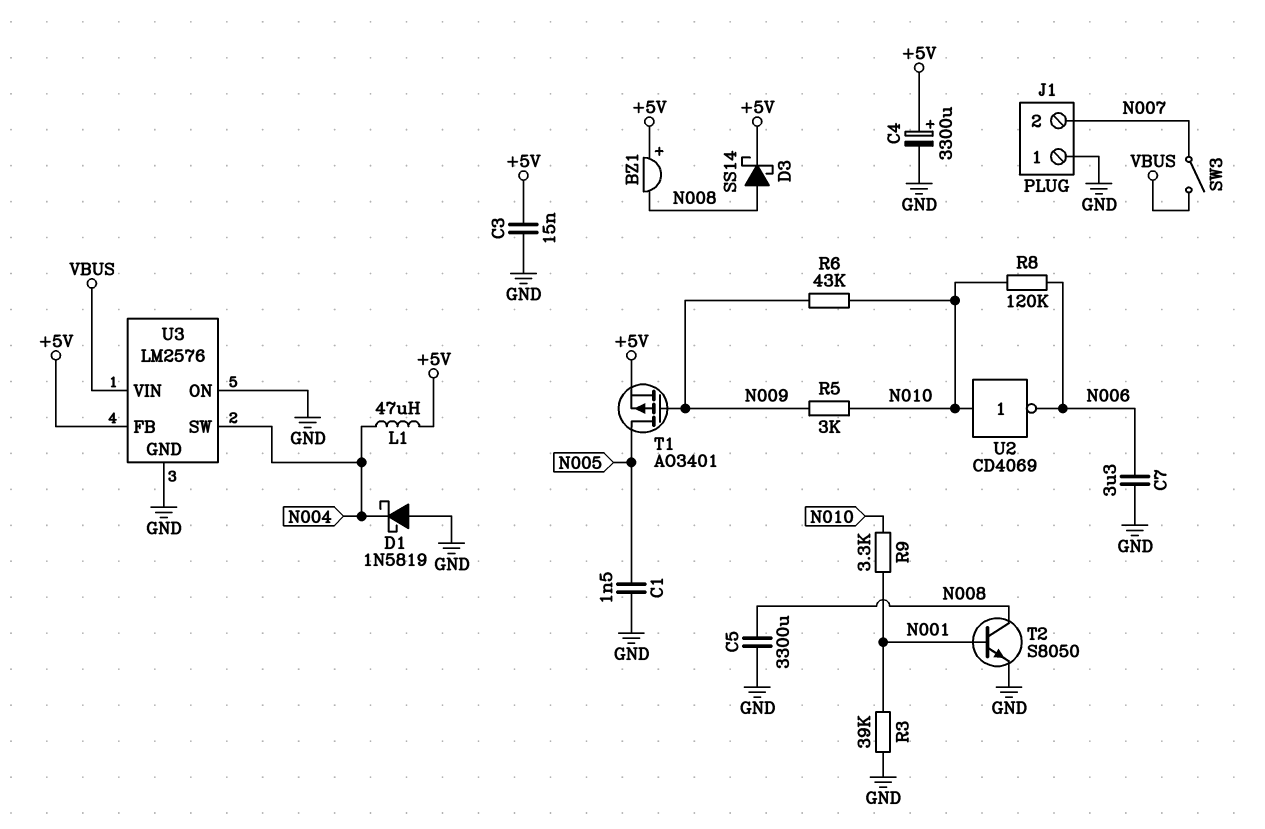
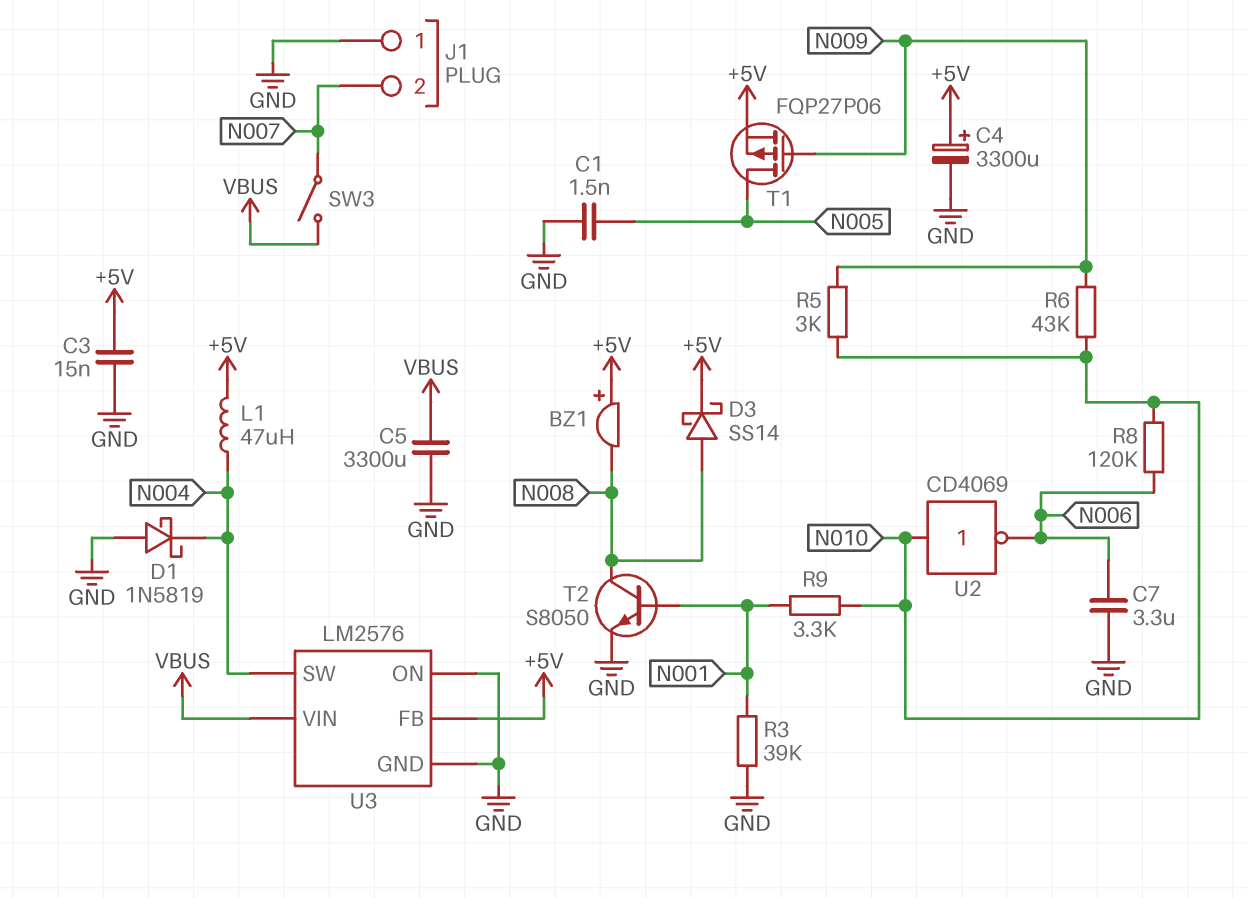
C5: 3300uF (GND, N008) -> 3300uF (GND, VBUS)
T1: PMOS AO3401 (G N009, D N005, S +5V) -> PMOS FQP27P06 (G N009, D N005, S +5V)

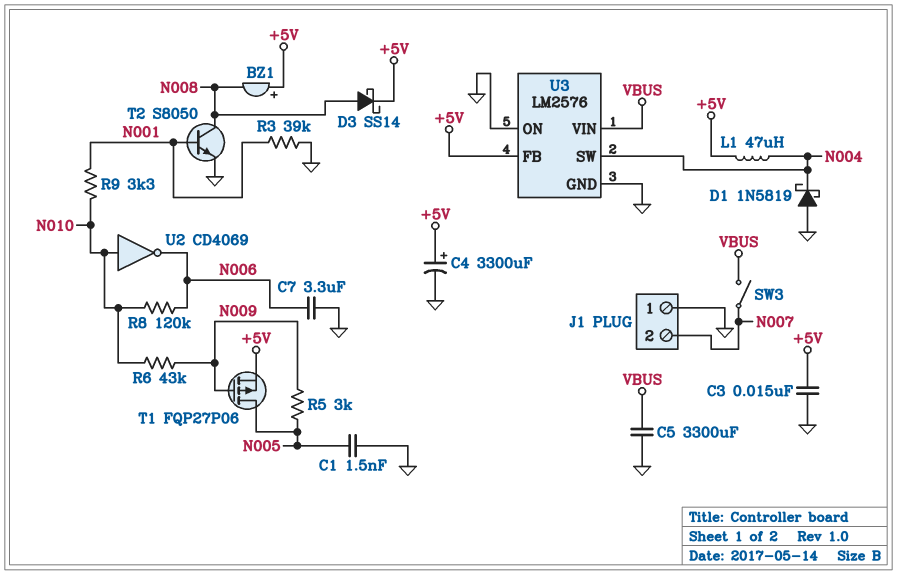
R5: 3k (N009, N010) -> 3k (N005, N009)

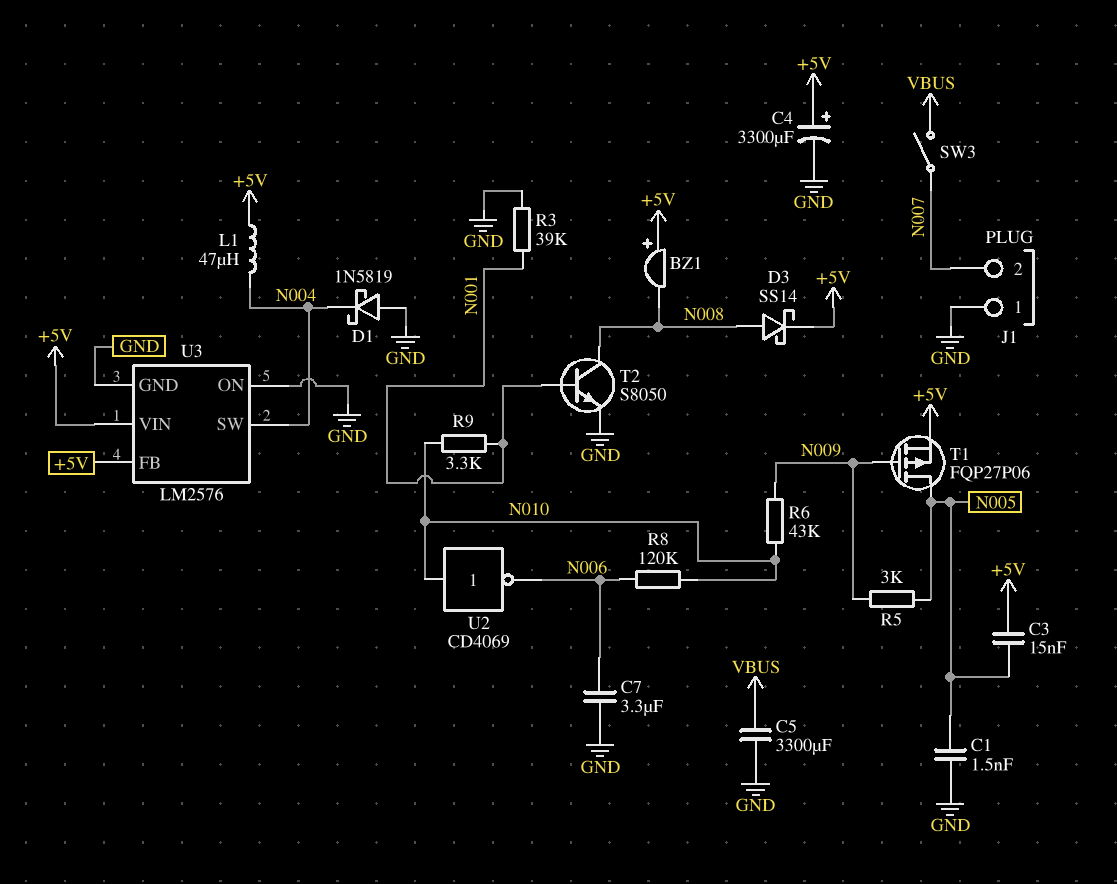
C3: 15nF (+5V, GND) -> 15nF (+5V, N005)
U3 pin VIN: VBUS -> +5V

